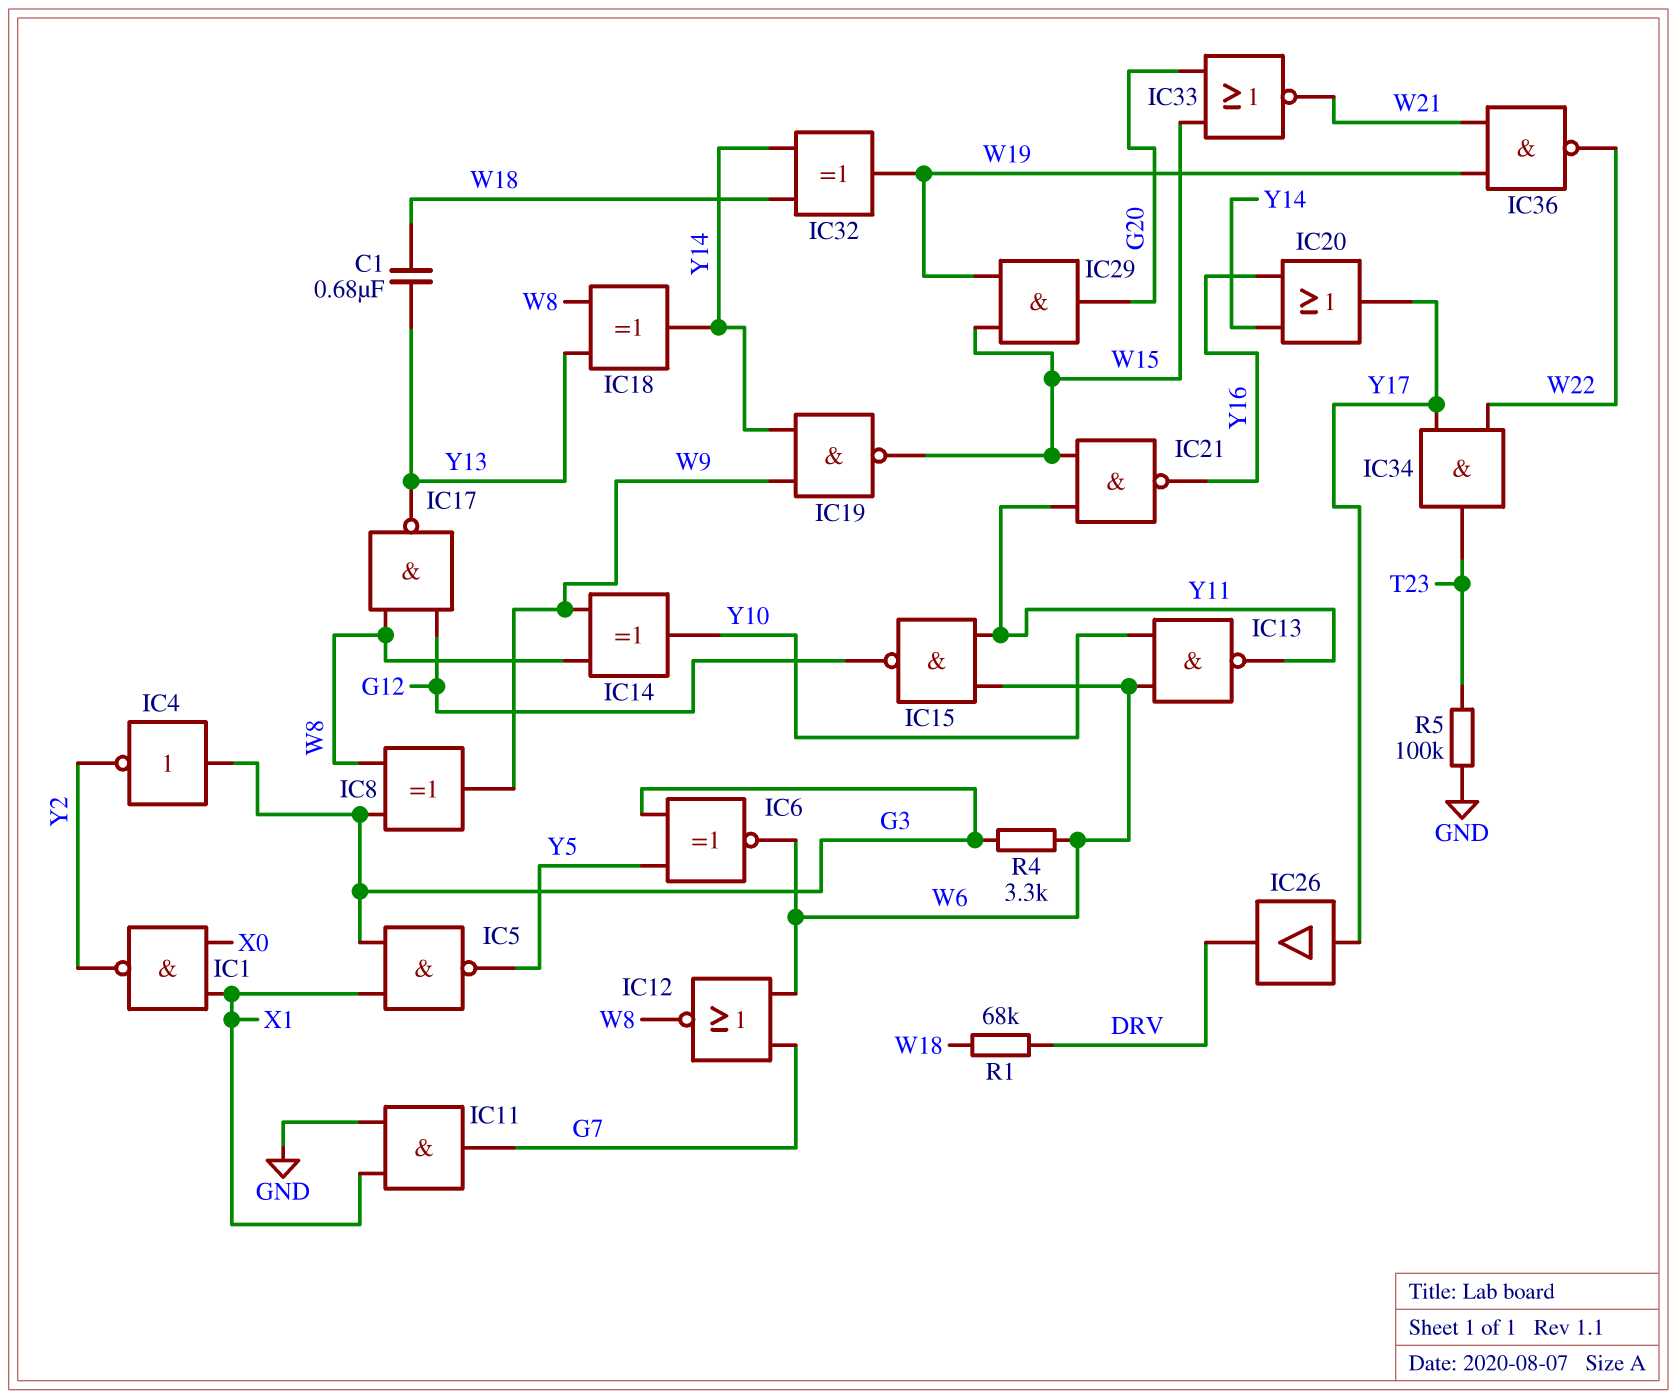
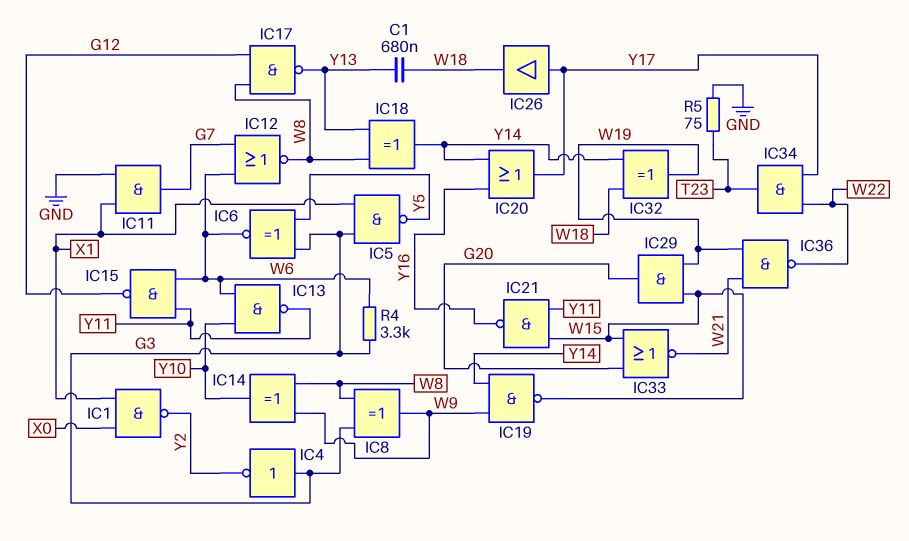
IC26: buffer (in Y17, out DRV) -> buffer (in Y17, out W18)
R1: 68k (DRV, W18) -> none
R5: 100k (GND, T23) -> 75 (GND, T23)

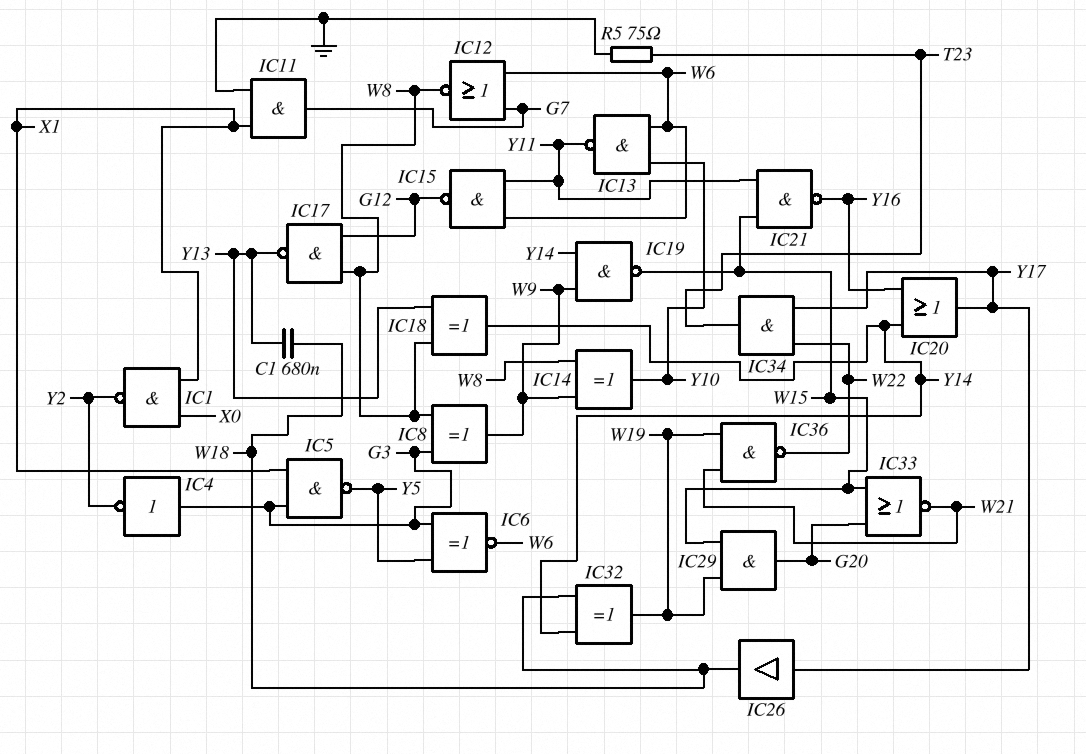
R4: 3.3k (G3, W6) -> none

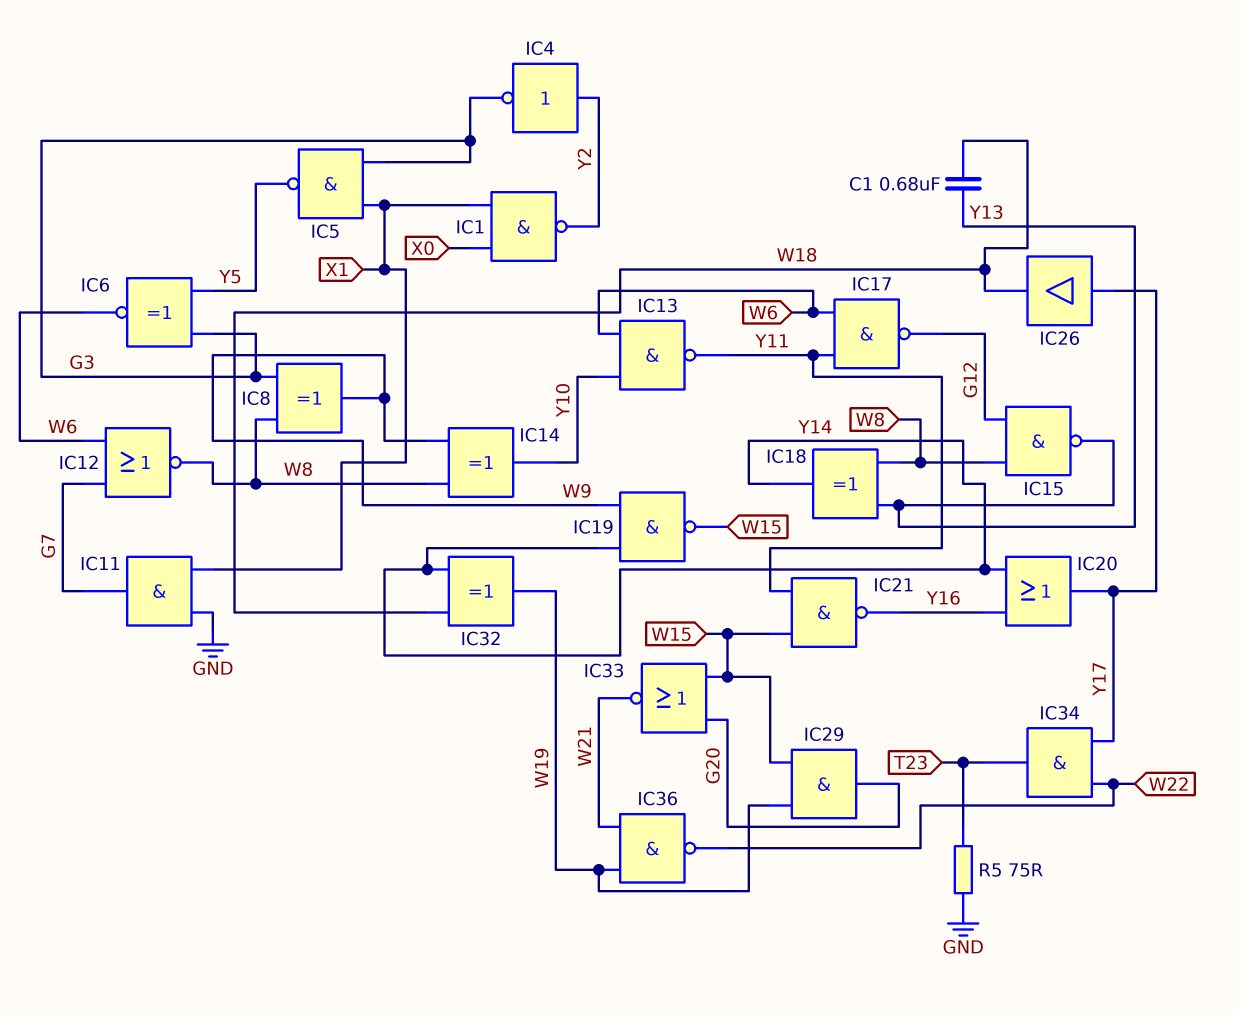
IC4: NOT (in G3, out Y2) -> NOT (in Y2, out G3)
IC15: NAND (in W6, in Y11, out G12) -> NAND (in G12, in W8, out Y13)
IC17: NAND (in G12, in W8, out Y13) -> NAND (in W6, in Y11, out G12)

